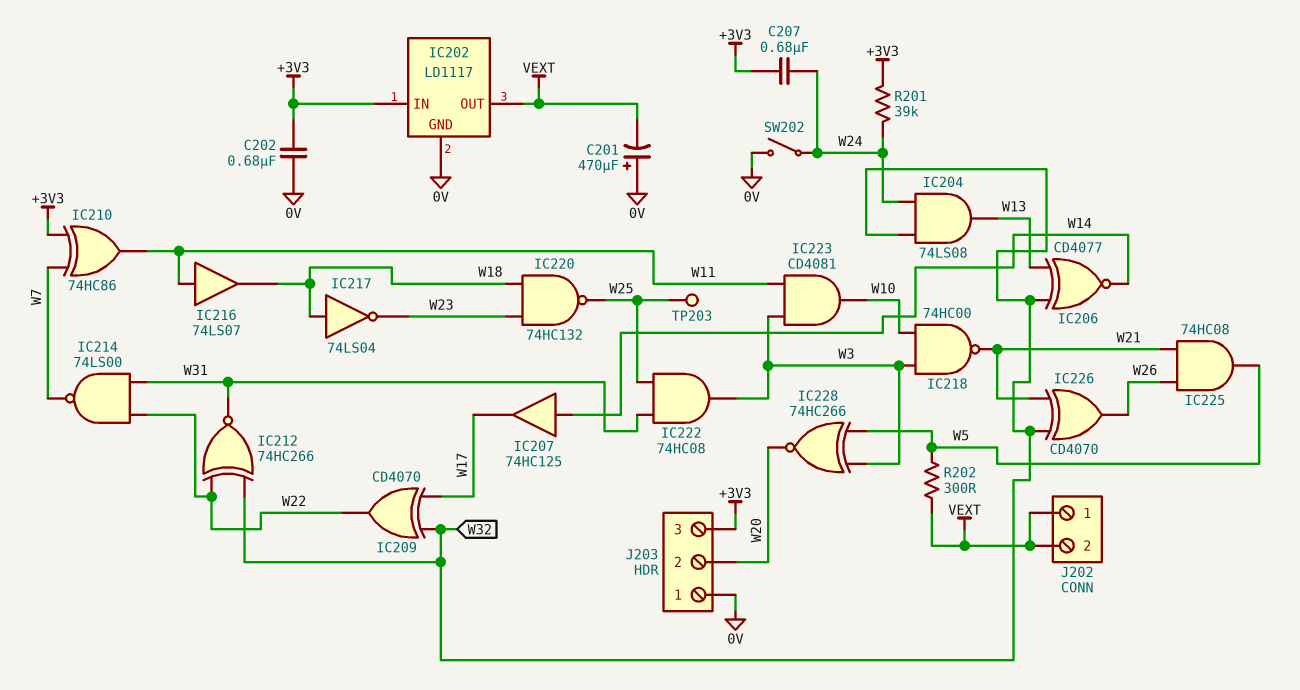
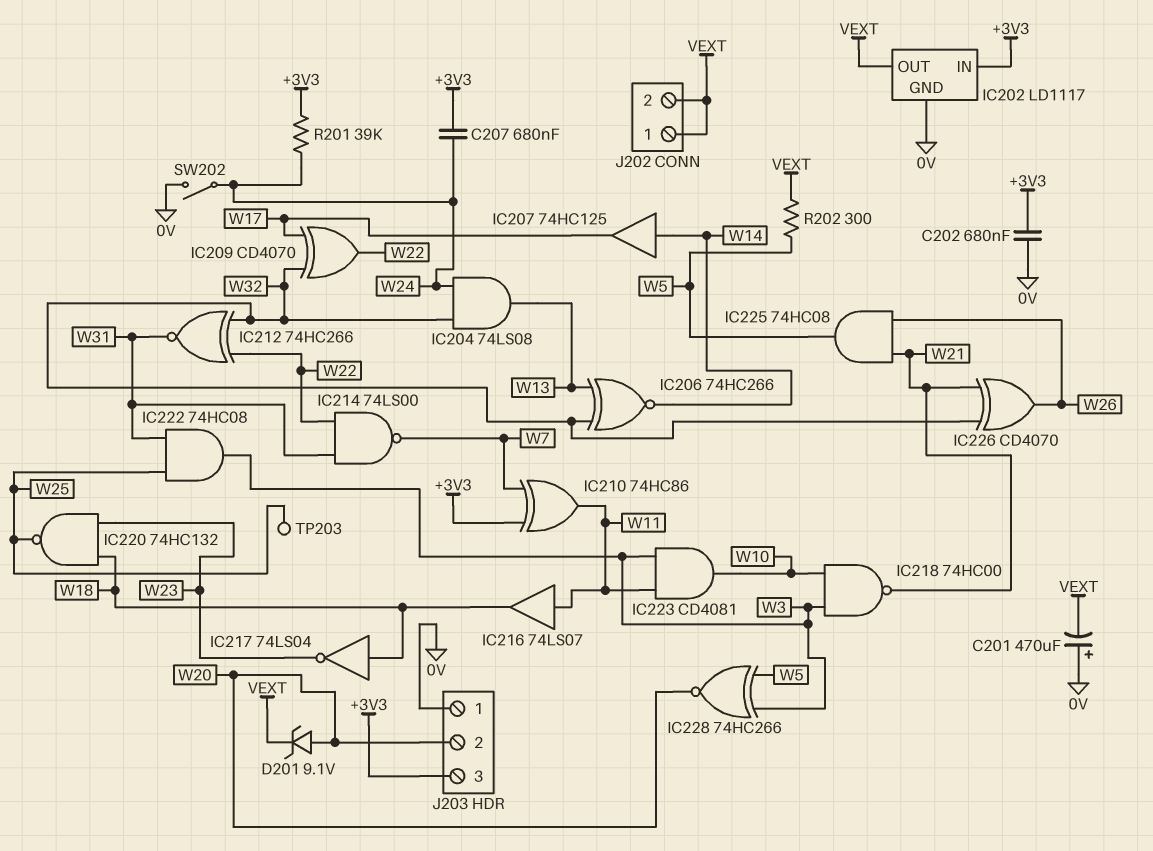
D201: none -> zener 9.1V (A W20, K VEXT)
IC206: XNOR CD4077 (in W13, in W32, out W14) -> XNOR 74HC266 (in W13, in W32, out W14)

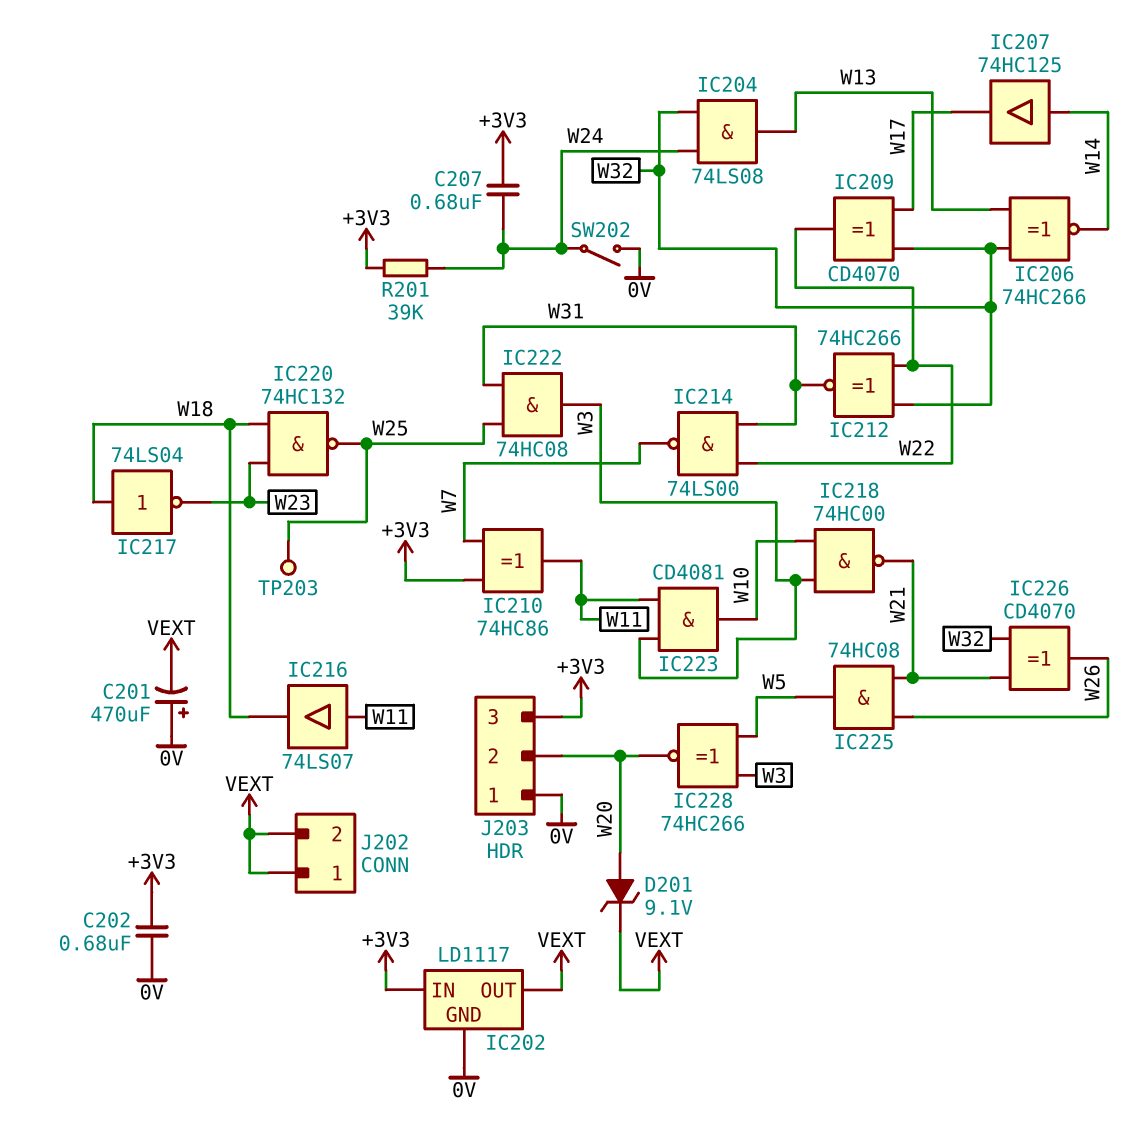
R202: 300 (VEXT, W5) -> none

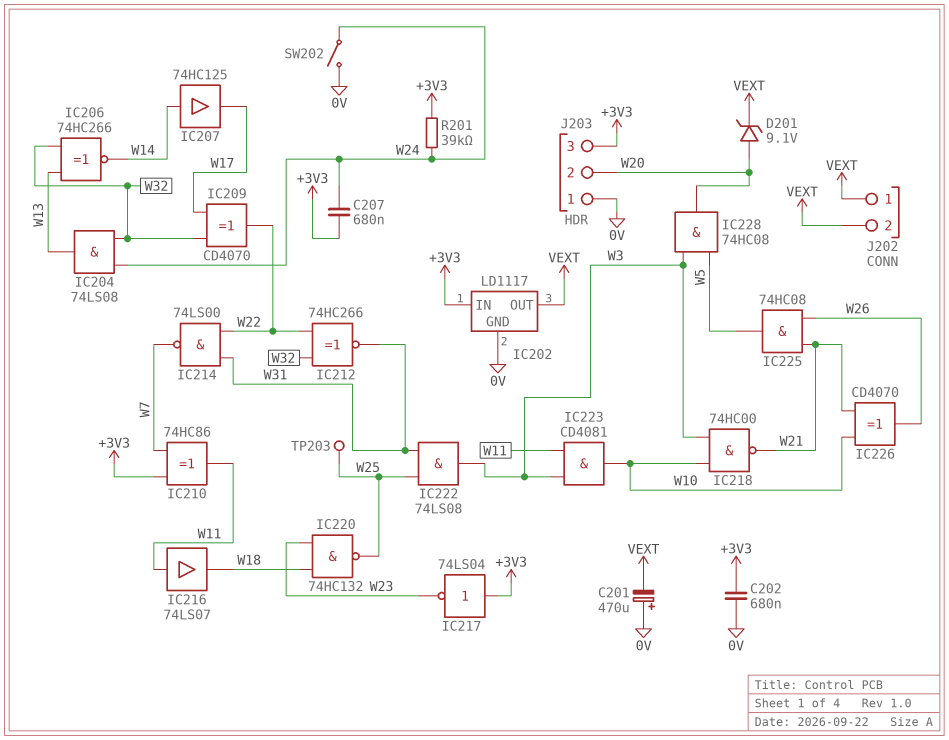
IC217: NOT 74LS04 (in W18, out W23) -> NOT 74LS04 (in +3V3, out W23)
IC222: AND 74HC08 (in W25, in W31, out W3) -> AND 74LS08 (in W25, in W31, out W3)
IC226: XOR CD4070 (in W21, in W32, out W26) -> XOR CD4070 (in W10, in W21, out W26)
IC228: XNOR 74HC266 (in W3, in W5, out W20) -> AND 74HC08 (in W3, in W5, out W20)

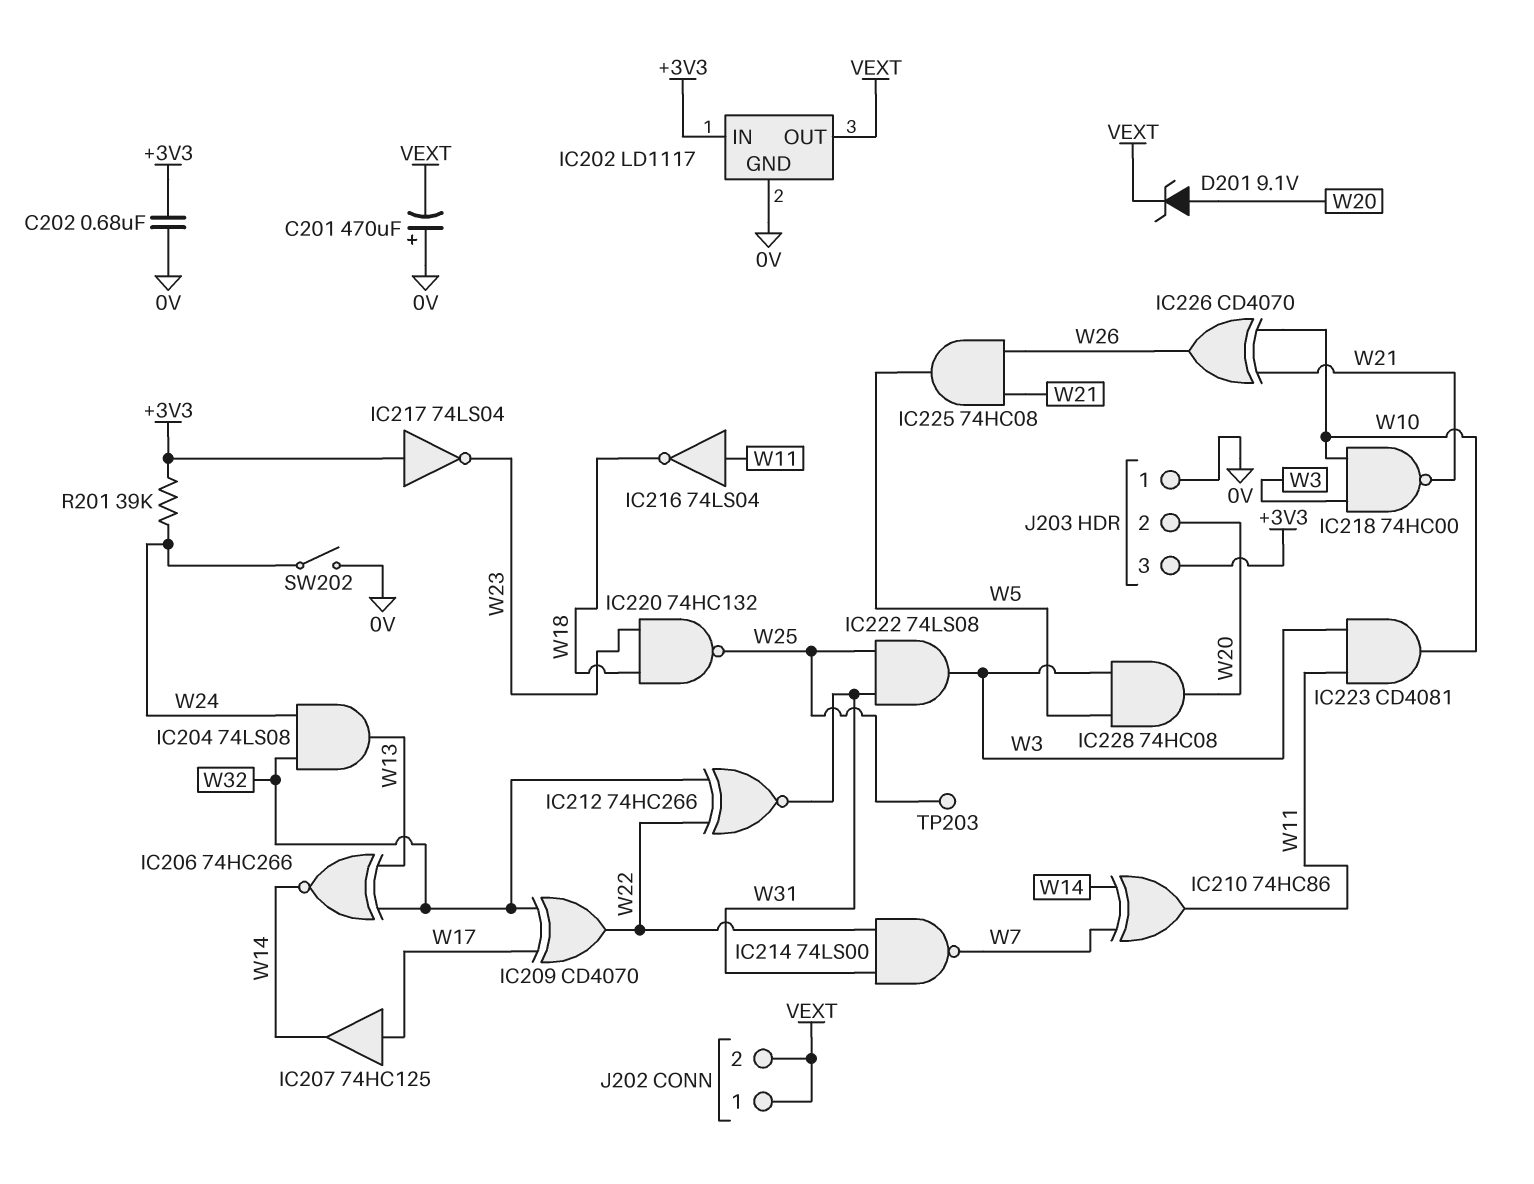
C207: 680nF (+3V3, W24) -> none
IC207: buffer 74HC125 (in W14, out W17) -> buffer 74HC125 (in W17, out W14)
IC210: XOR 74HC86 (in +3V3, in W7, out W11) -> XOR 74HC86 (in W7, in W14, out W11)
IC216: buffer 74LS07 (in W11, out W18) -> NOT 74LS04 (in W11, out W18)

